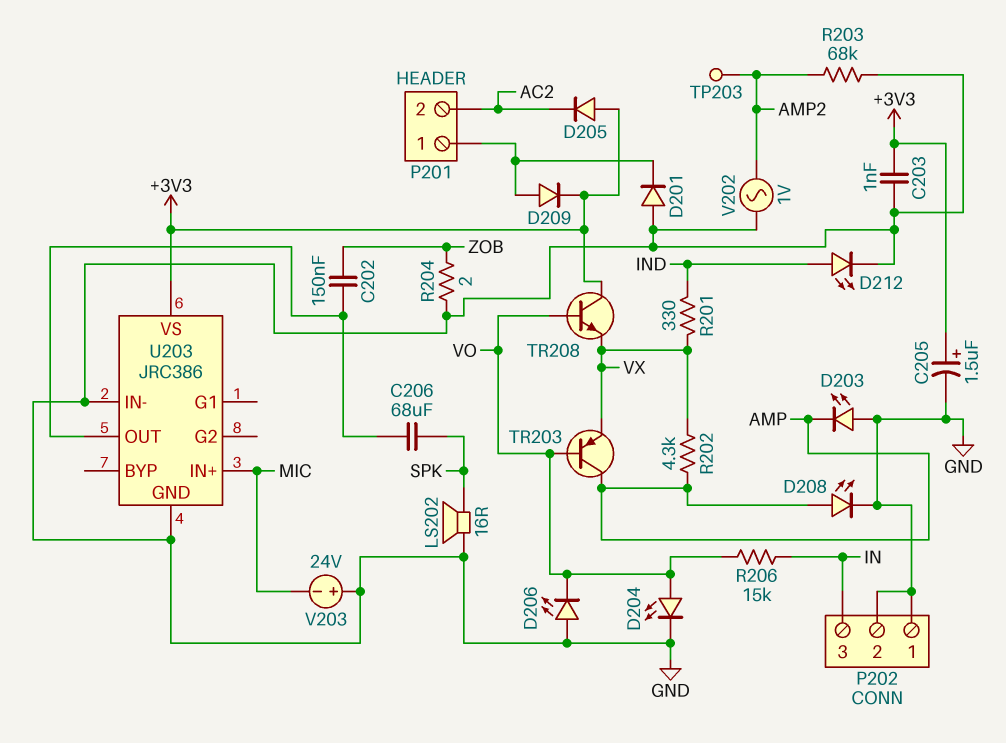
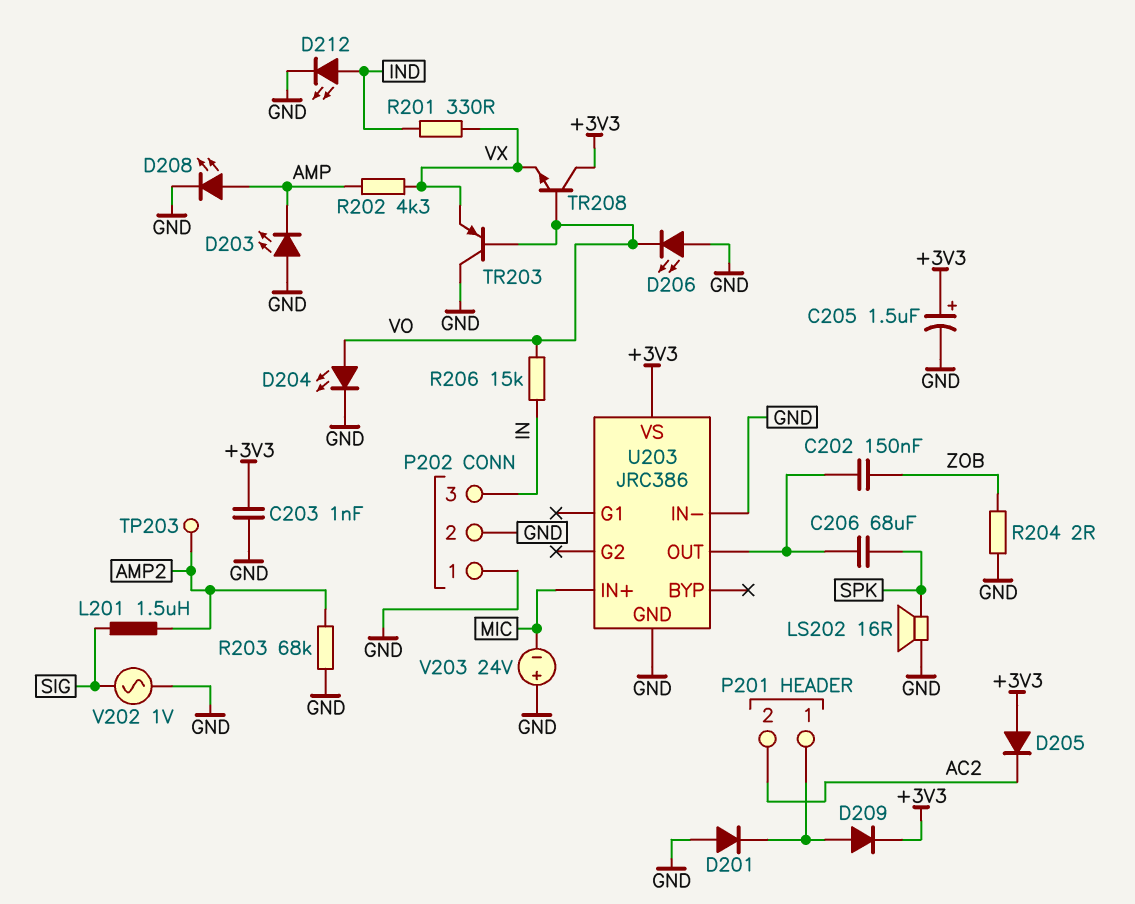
L201: none -> 1.5uH (AMP2, SIG)
TR203: PNP (B VO, C AMP, E VX) -> PNP (B VO, C GND, E VX)
V202: AC 1V (AMP2, GND) -> AC 1V (GND, SIG)

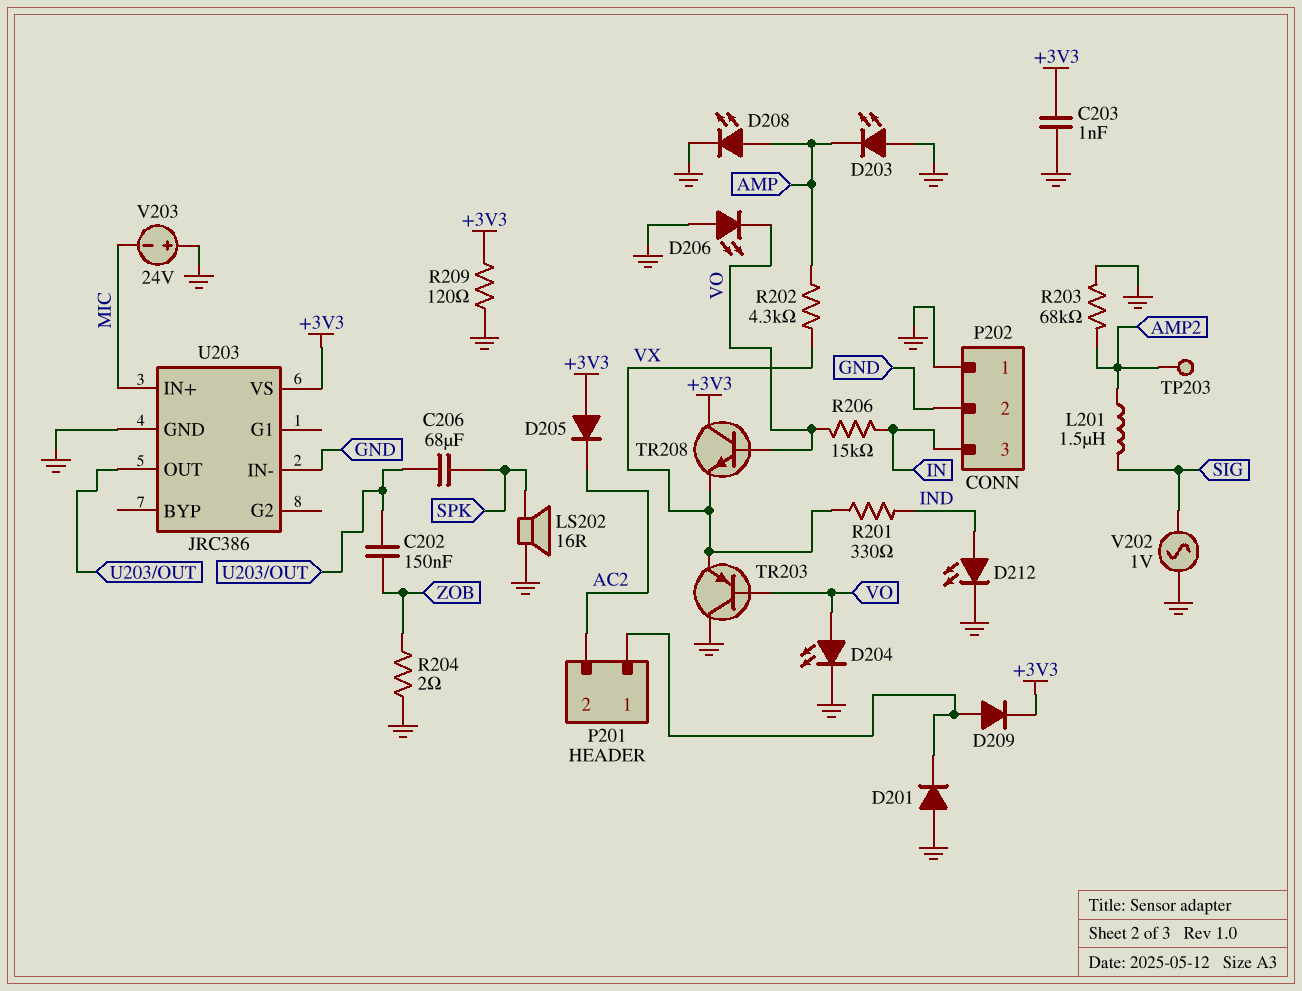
C205: 1.5uF (plus +3V3, minus GND) -> none
R209: none -> 120 (+3V3, GND)

